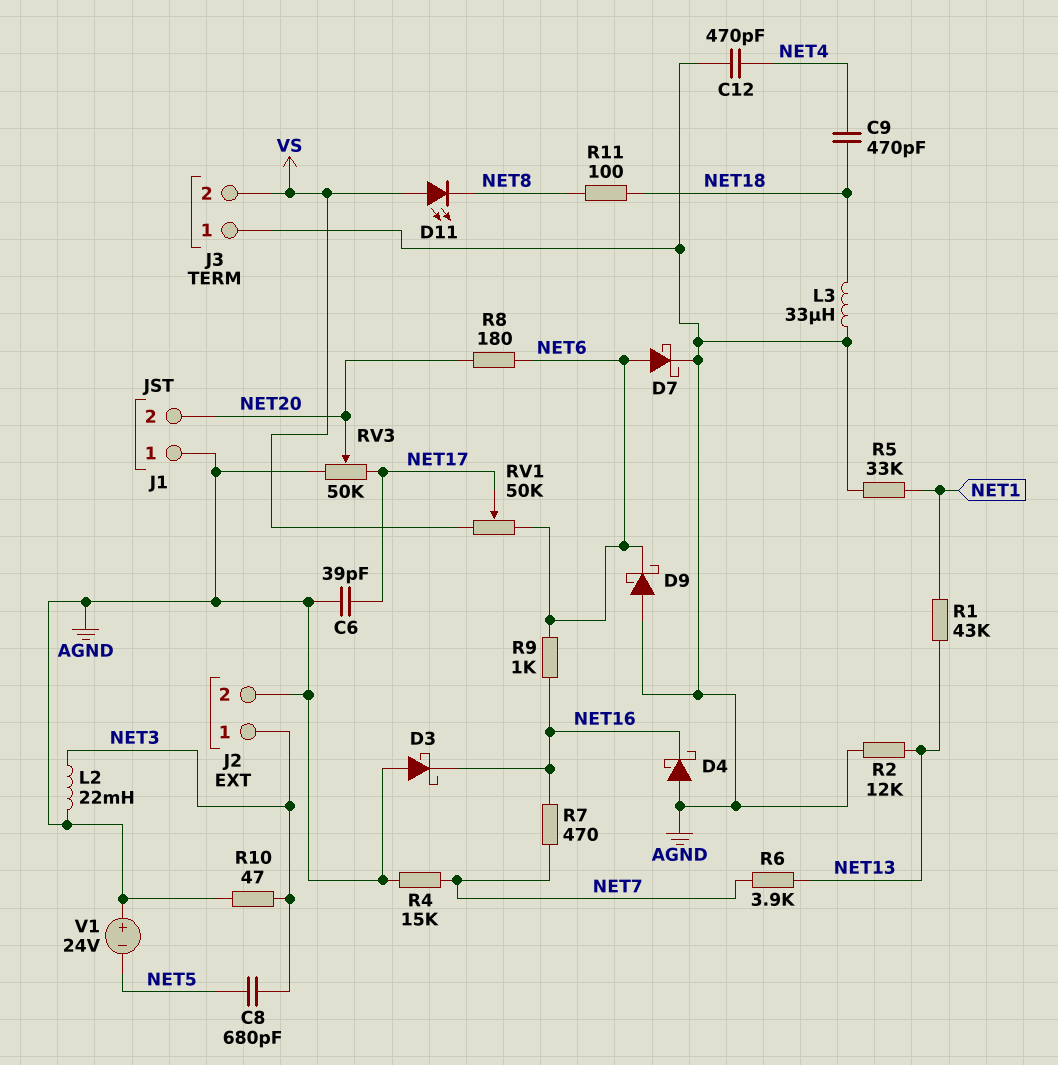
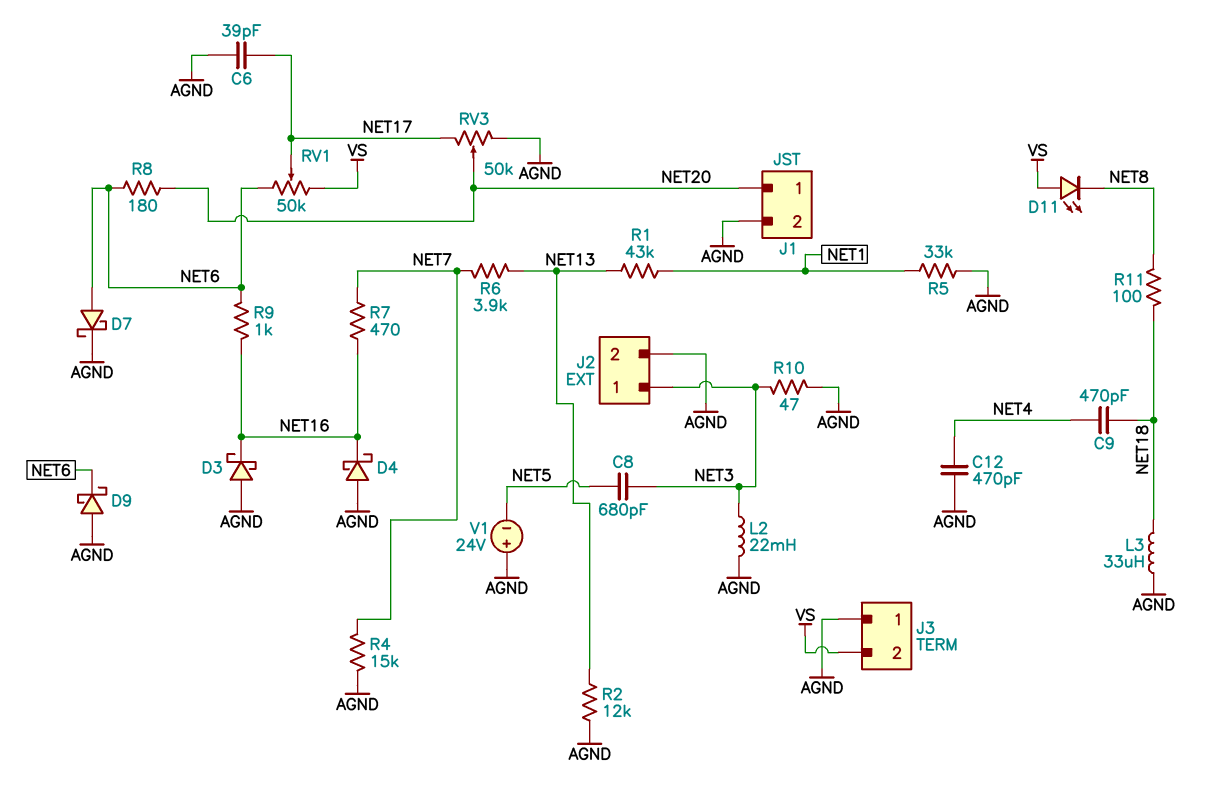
J1 pin 1: AGND -> NET20
J1 pin 2: NET20 -> AGND

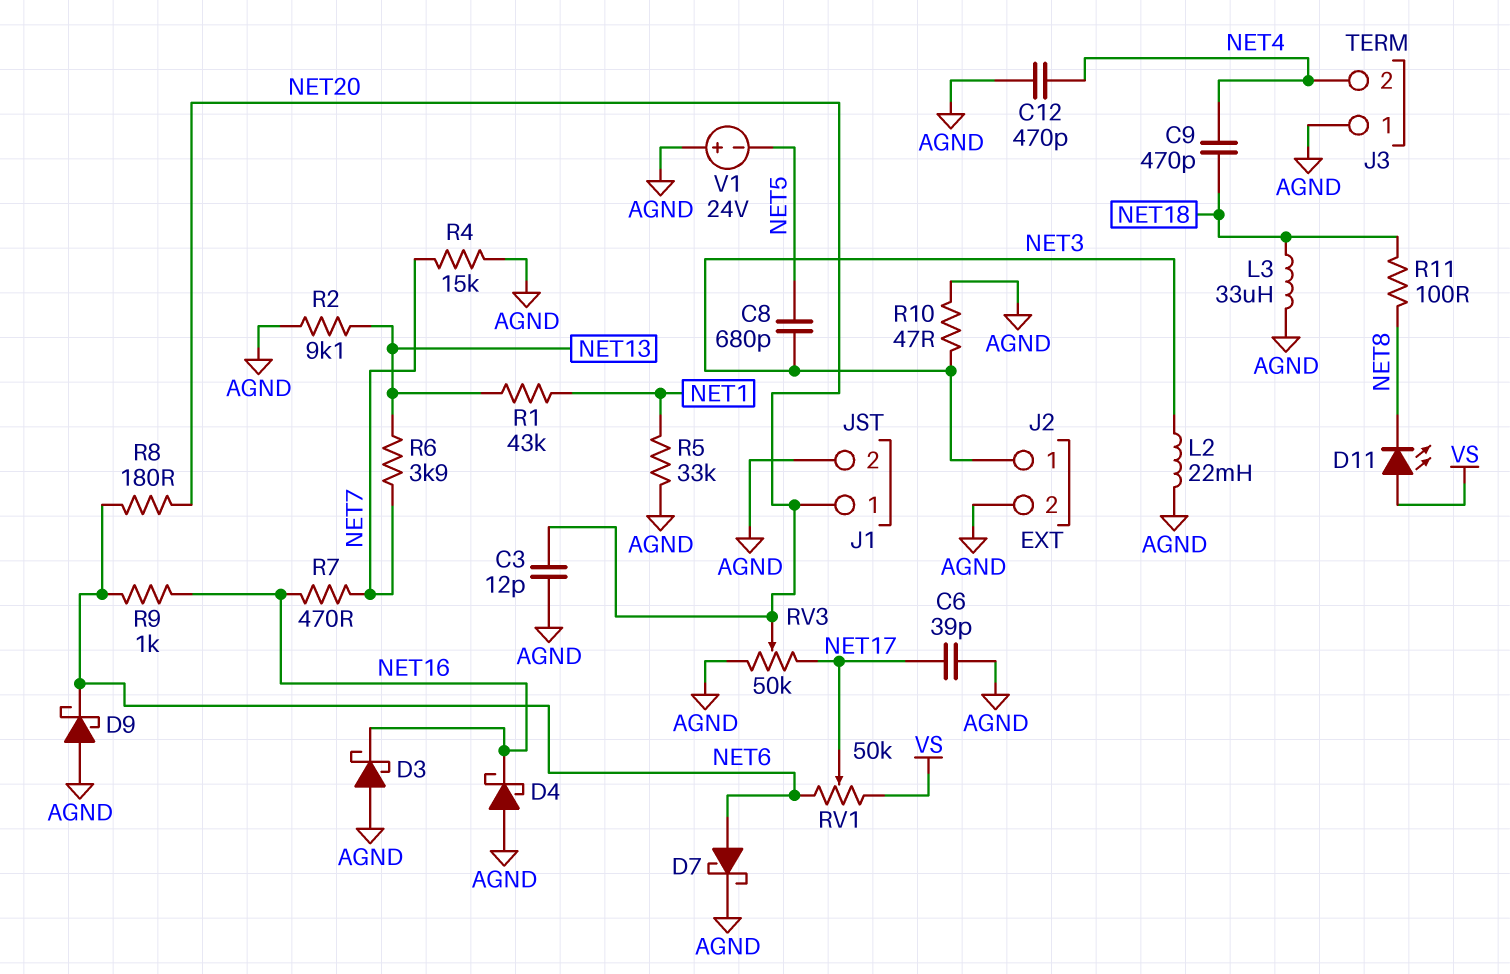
C3: none -> 12pF (AGND, NET20)
J3 pin 2: VS -> NET4
R2: 12k (AGND, NET13) -> 9.1k (AGND, NET13)

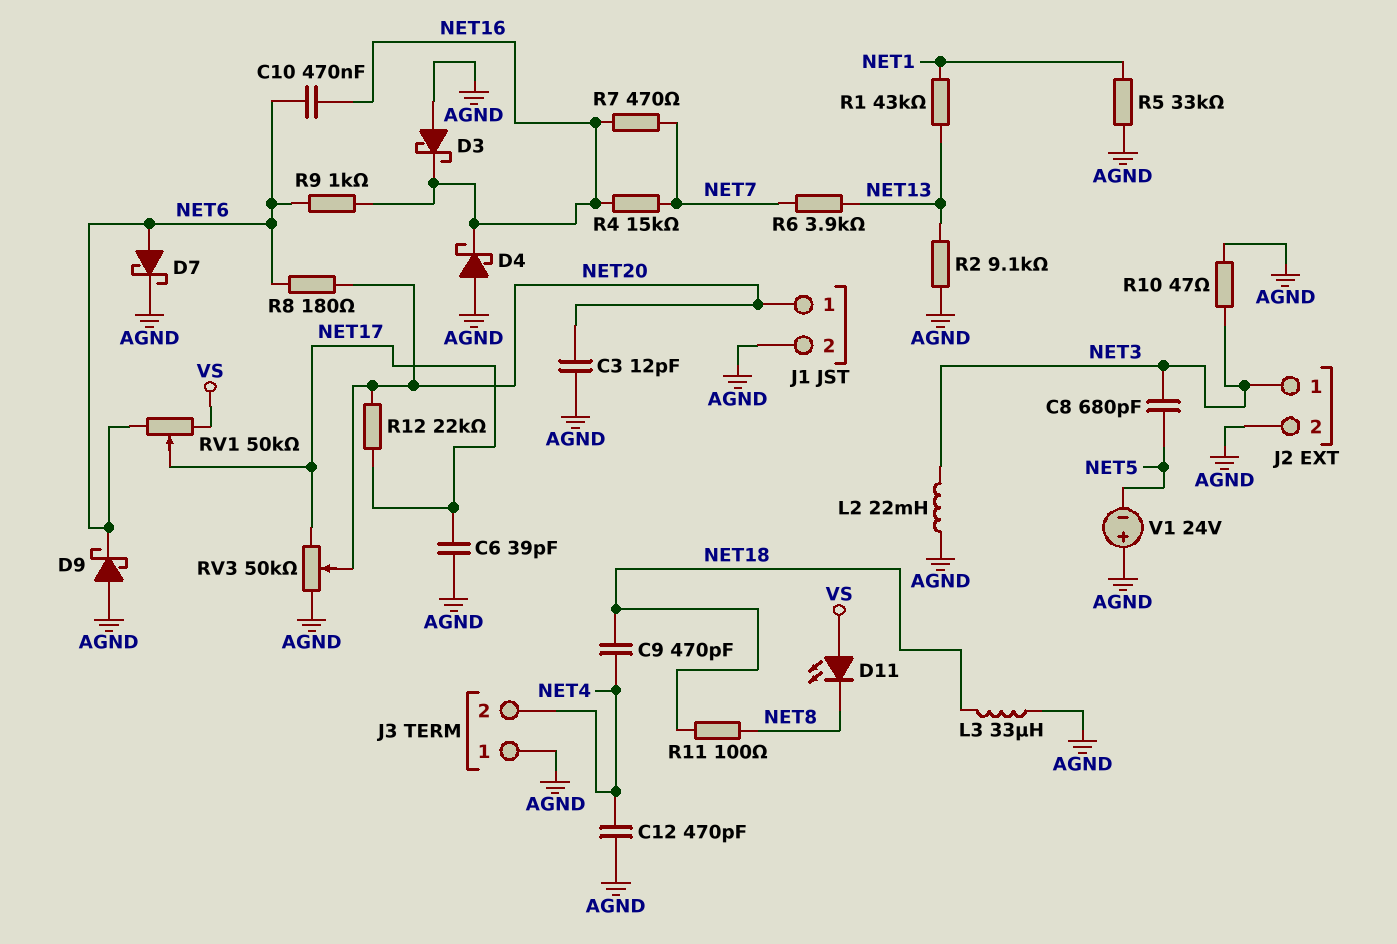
C10: none -> 470nF (NET6, NET16)
R4: 15k (AGND, NET7) -> 15k (NET7, NET16)
R12: none -> 22k (NET17, NET20)

